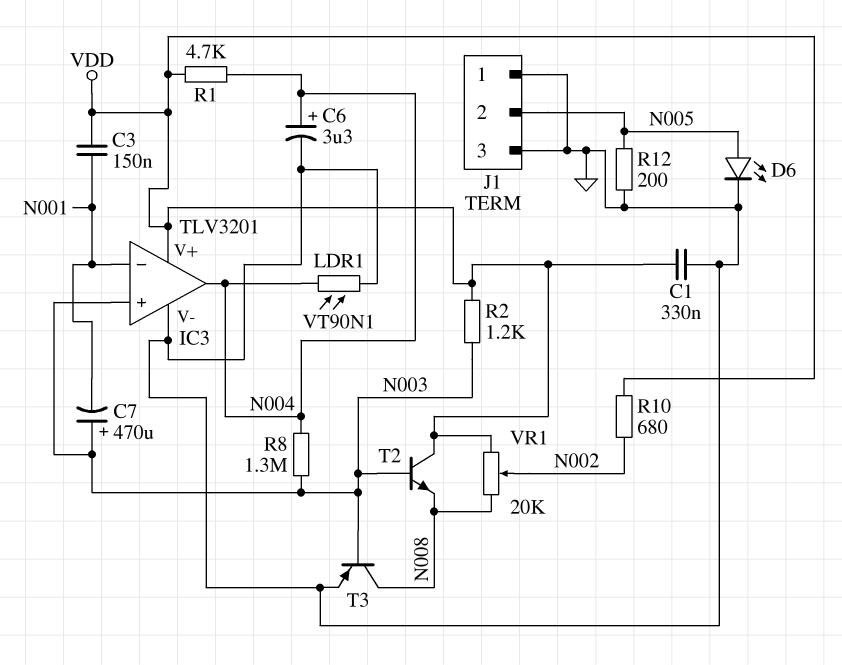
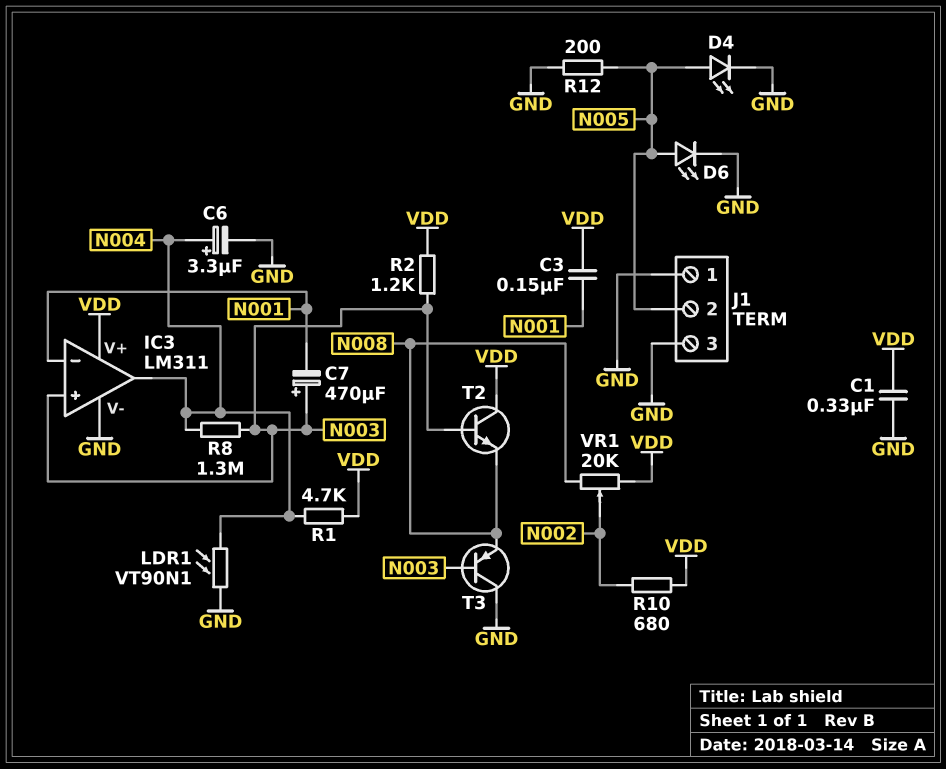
D4: none -> LED (A N005, K GND)
IC3: TLV3201 -> LM311
T3: PNP (B N003, C N008, E GND) -> PNP (B N003, C GND, E N008)

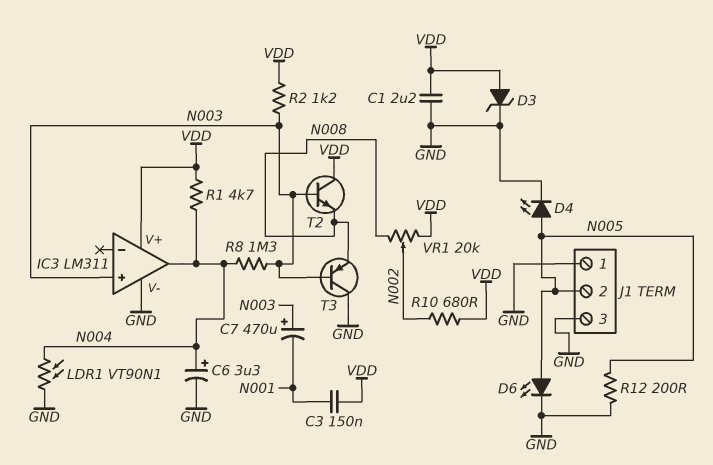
C1: 330nF (GND, VDD) -> 2.2uF (GND, VDD)
D3: none -> zener (A VDD, K GND)
IC3 pin in-: N001 -> none

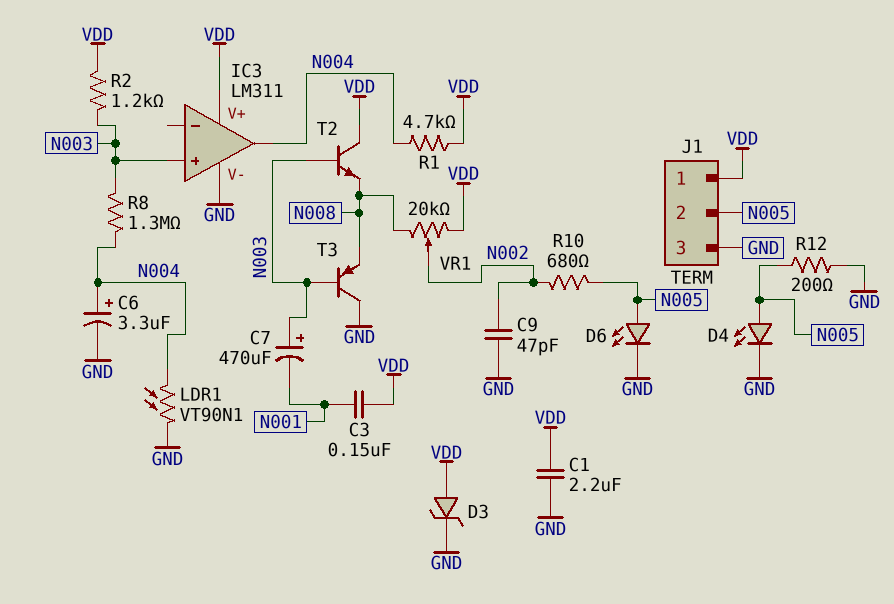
C9: none -> 47pF (GND, N002)
J1 pin 1: GND -> VDD
R10: 680 (N002, VDD) -> 680 (N002, N005)

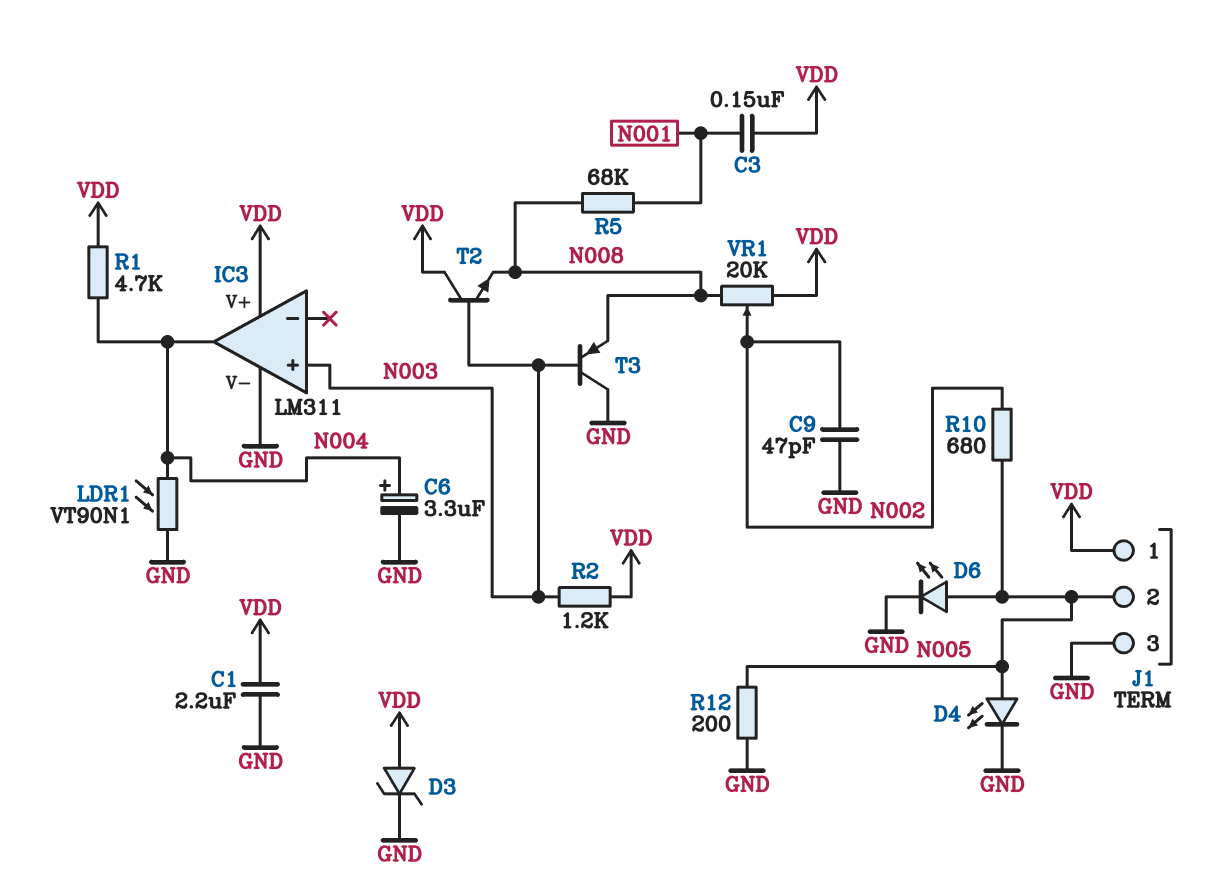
C7: 470uF (plus N003, minus N001) -> none
R5: none -> 68k (N001, N008)
R8: 1.3M (N003, N004) -> none

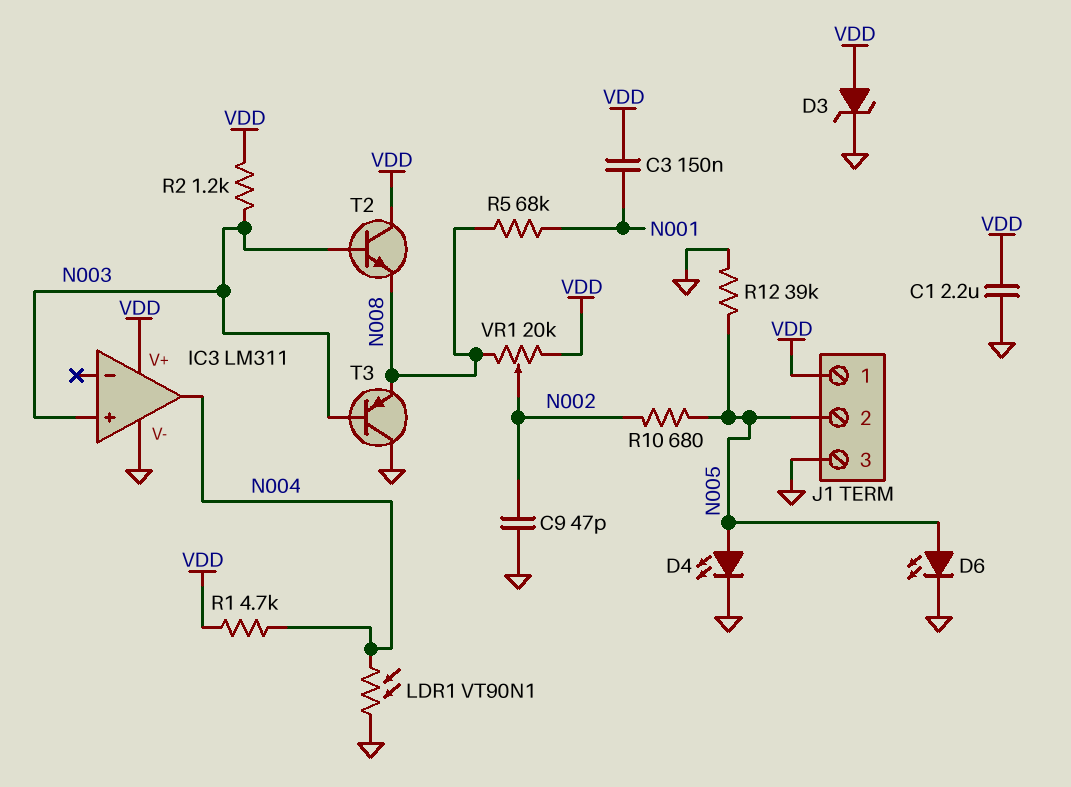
C6: 3.3uF (plus N004, minus GND) -> none
R12: 200 (GND, N005) -> 39k (GND, N005)

